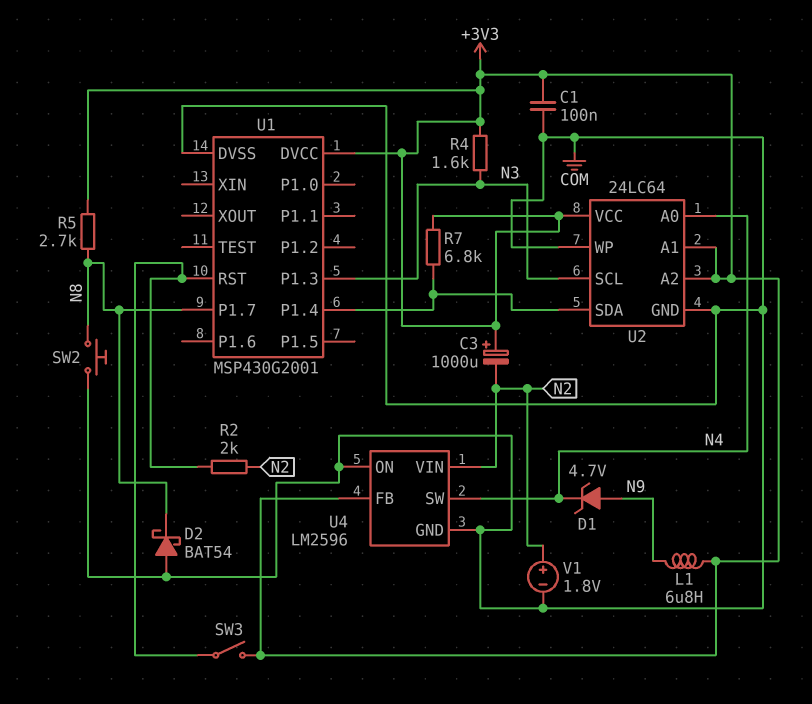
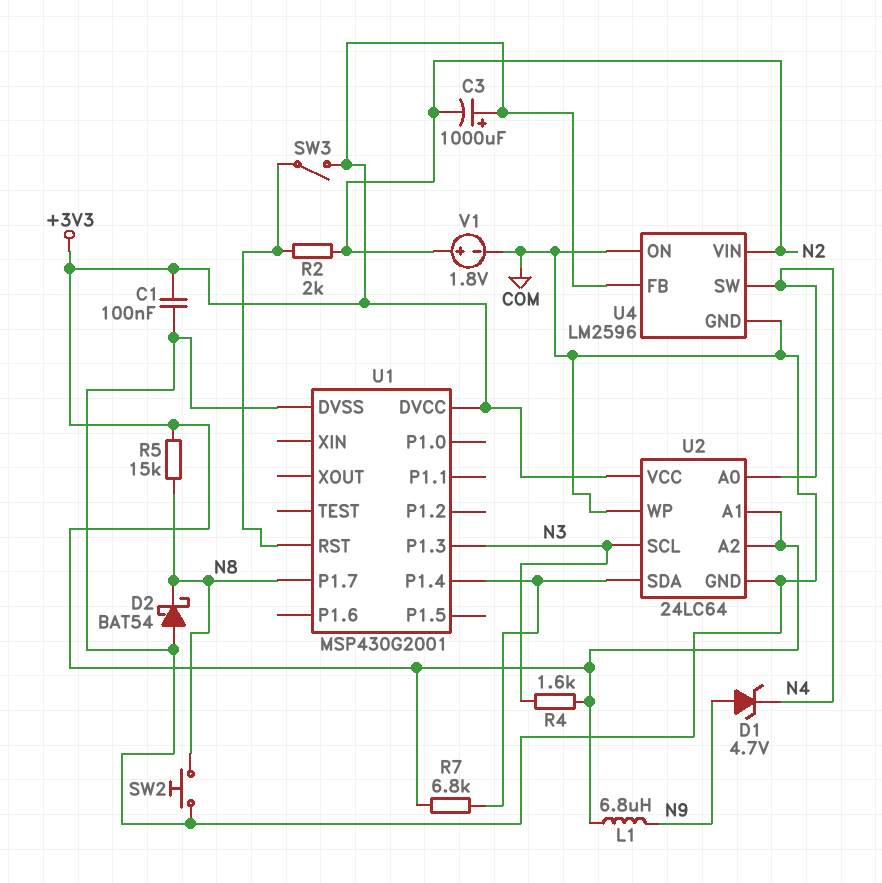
R5: 2.7k (+3V3, N8) -> 15k (+3V3, N8)

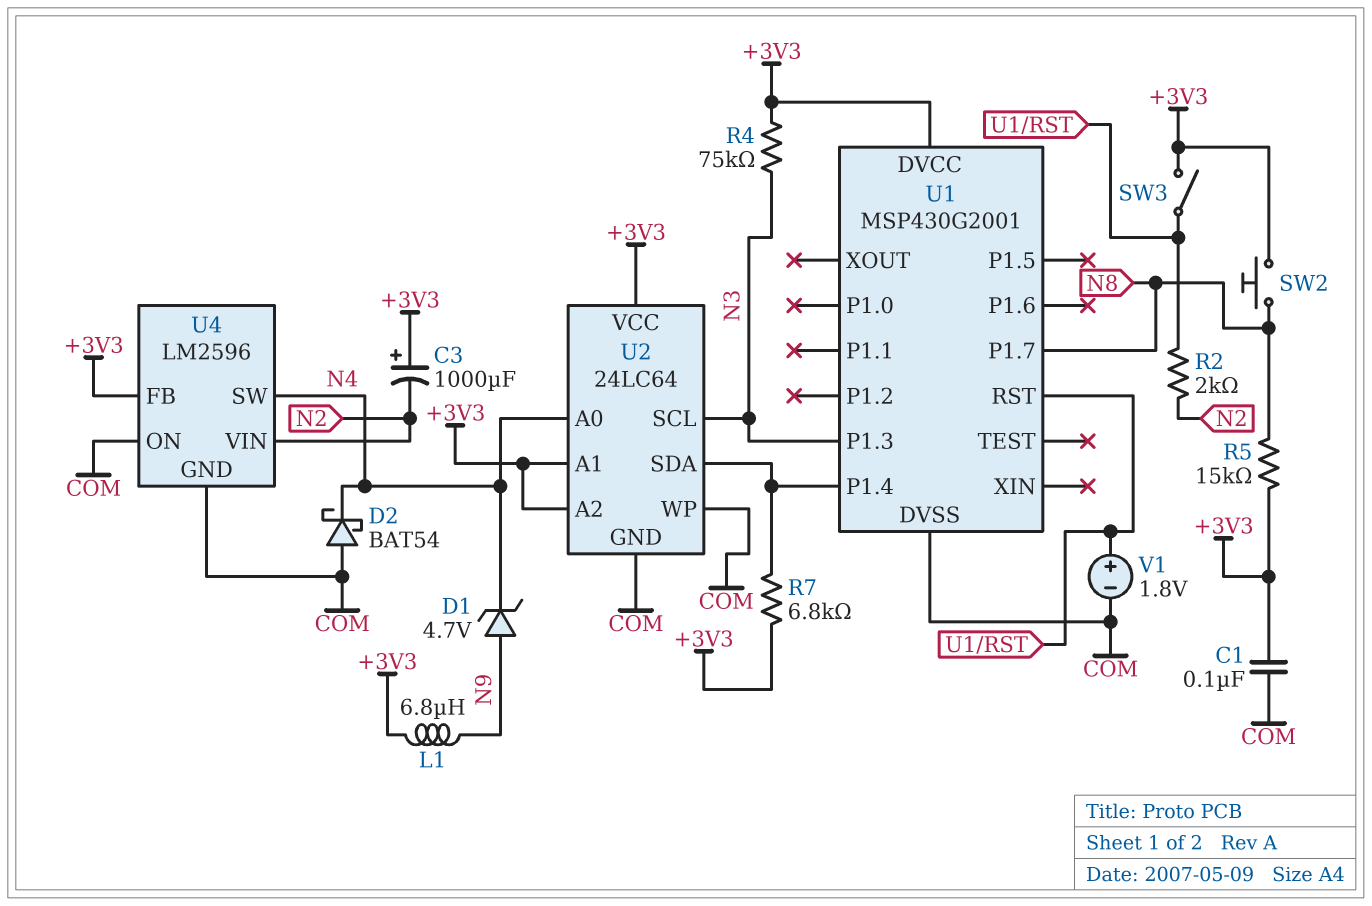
D2: schottky BAT54 (A COM, K N8) -> schottky BAT54 (A COM, K N4)
R4: 1.6k (+3V3, N3) -> 75k (+3V3, N3)
SW2: button (COM, N8) -> button (+3V3, N8)
V1: 1.8V (plus N2, minus COM) -> 1.8V (plus U1/RST, minus COM)

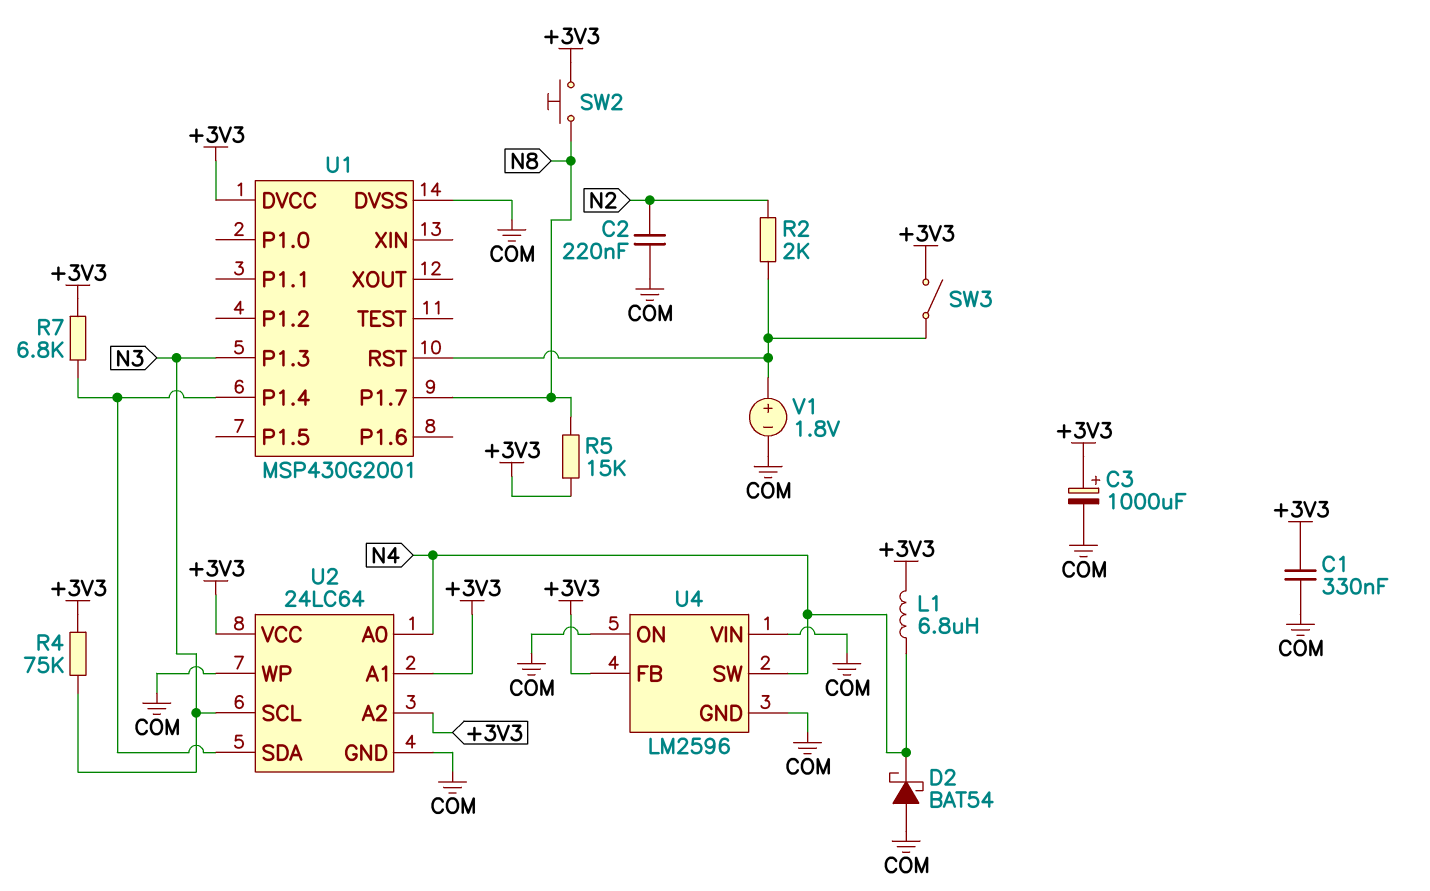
C1: 100nF (+3V3, COM) -> 330nF (+3V3, COM)
C2: none -> 220nF (COM, N2)
C3: 1000uF (plus +3V3, minus N2) -> 1000uF (plus +3V3, minus COM)
D1: zener 4.7V (A N9, K N4) -> none
L1: 6.8uH (+3V3, N9) -> 6.8uH (+3V3, N4)
U4 pin VIN: N2 -> COM

